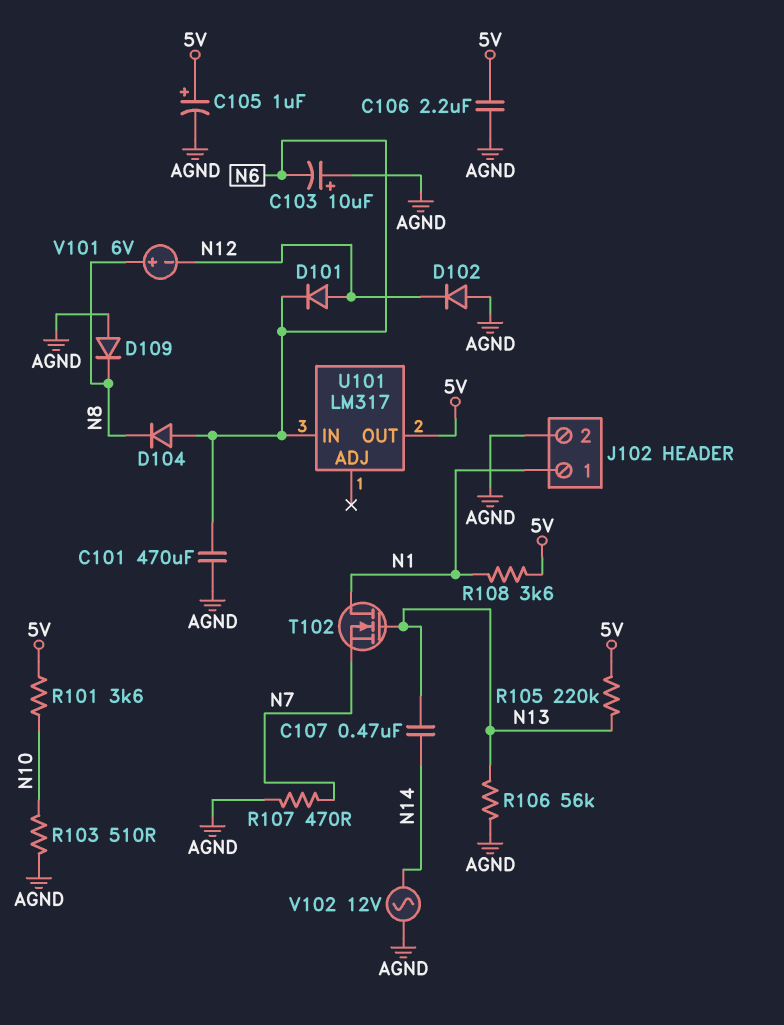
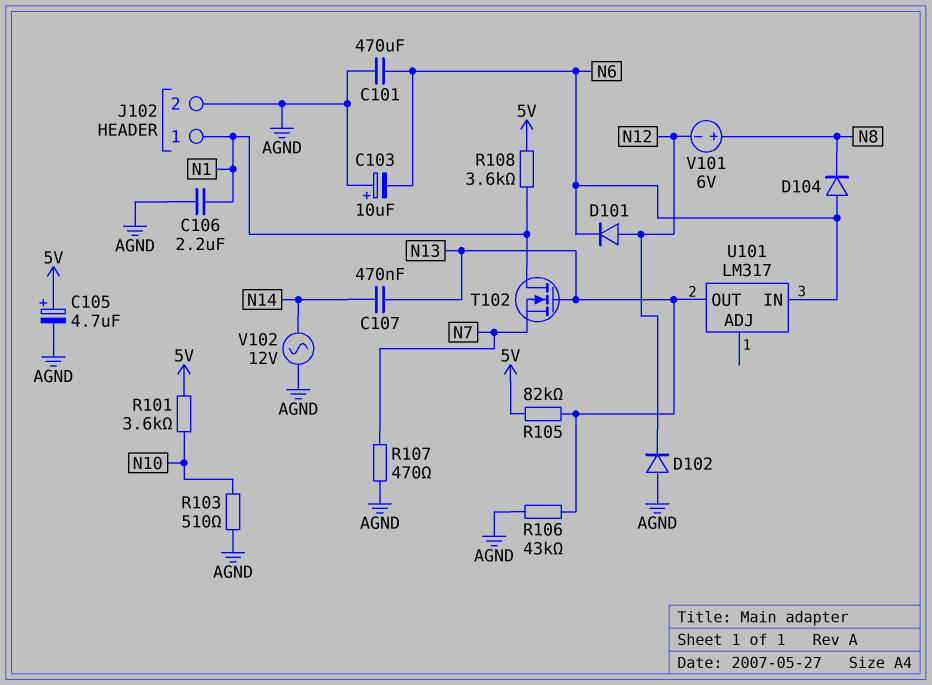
C105: 1uF (plus 5V, minus AGND) -> 4.7uF (plus 5V, minus AGND)
C106: 2.2uF (5V, AGND) -> 2.2uF (AGND, N1)
D109: diode (A AGND, K N8) -> none
R105: 220k (5V, N13) -> 82k (5V, N13)
R106: 56k (AGND, N13) -> 43k (AGND, N13)
U101 pin OUT: 5V -> N13

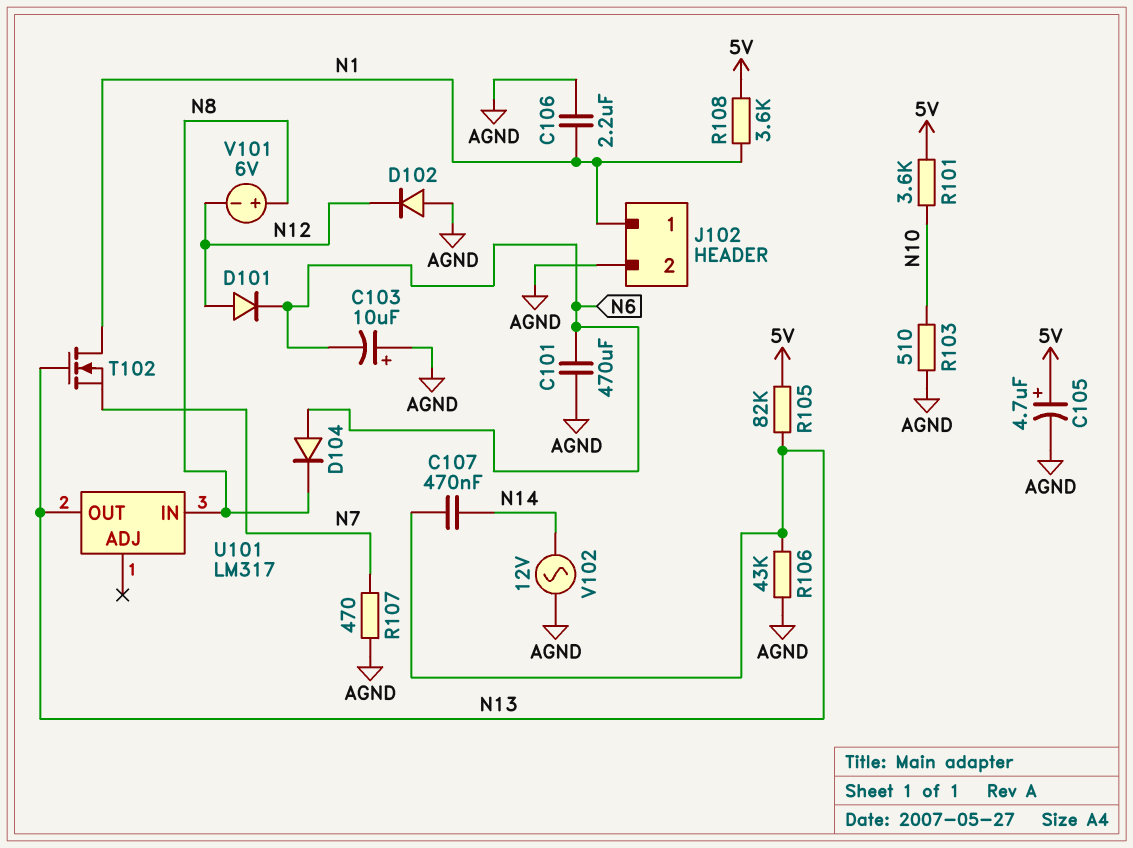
U101 pin IN: N6 -> N8

